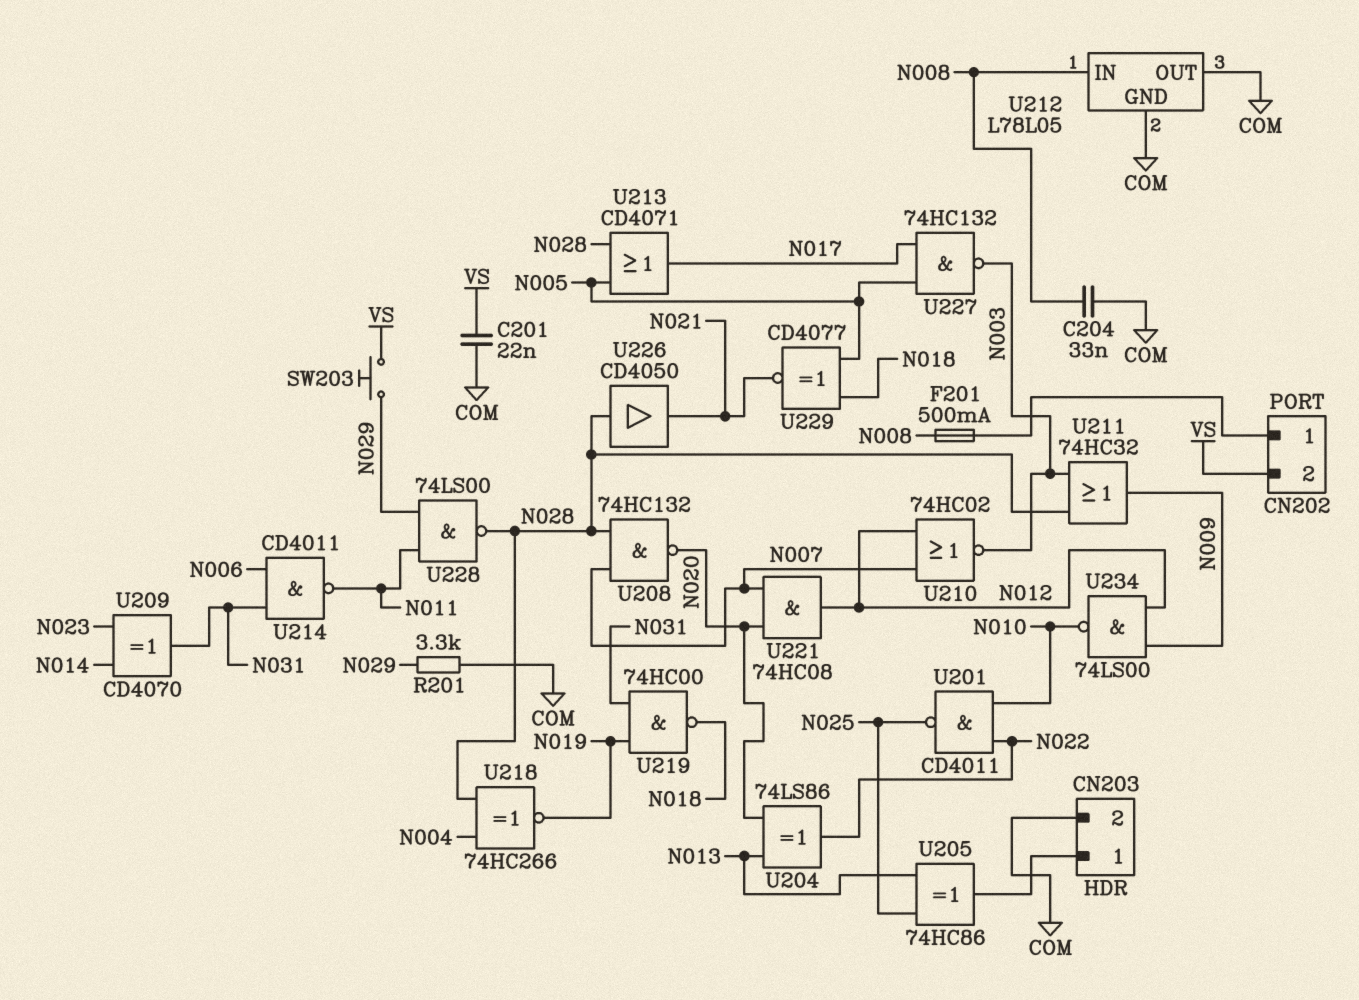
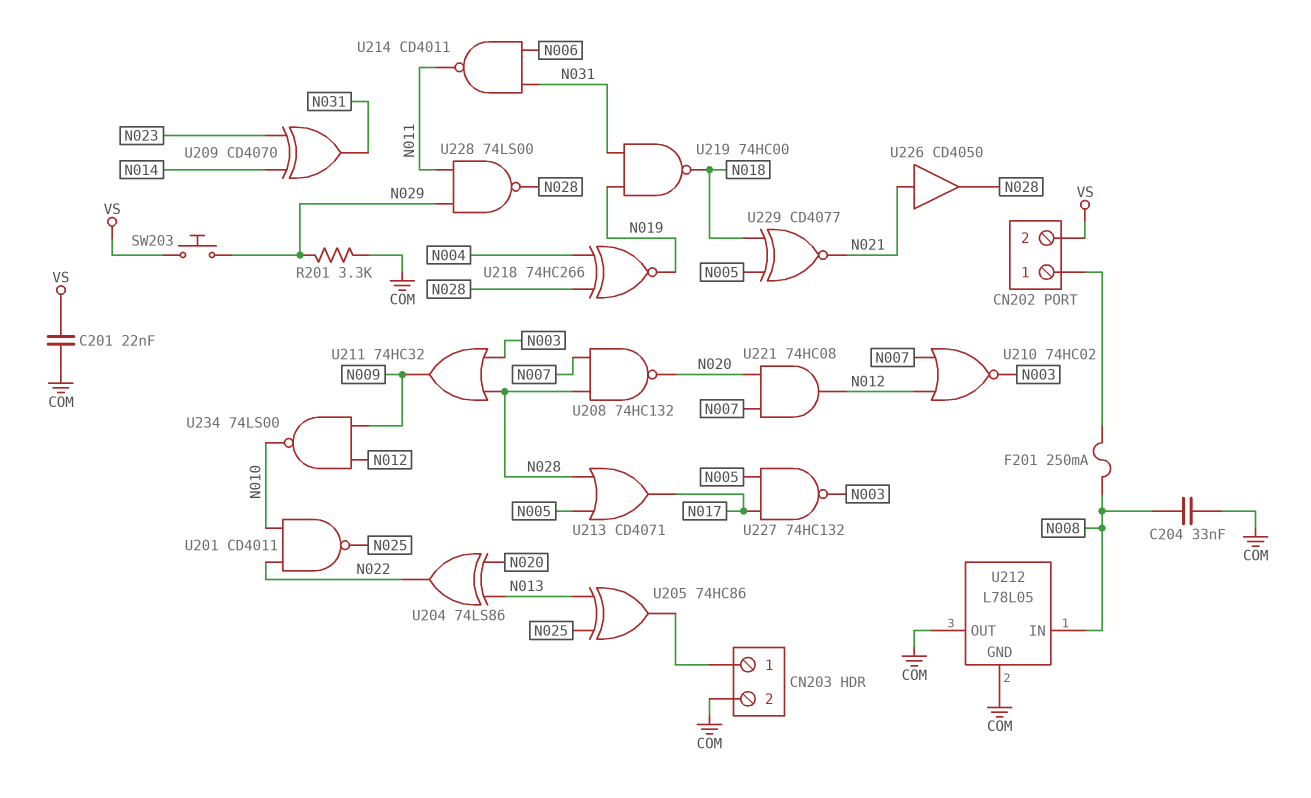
F201: 500mA (CN202/1, N008) -> 250mA (CN202/1, N008)
U226: buffer CD4050 (in N028, out N021) -> buffer CD4050 (in N021, out N028)

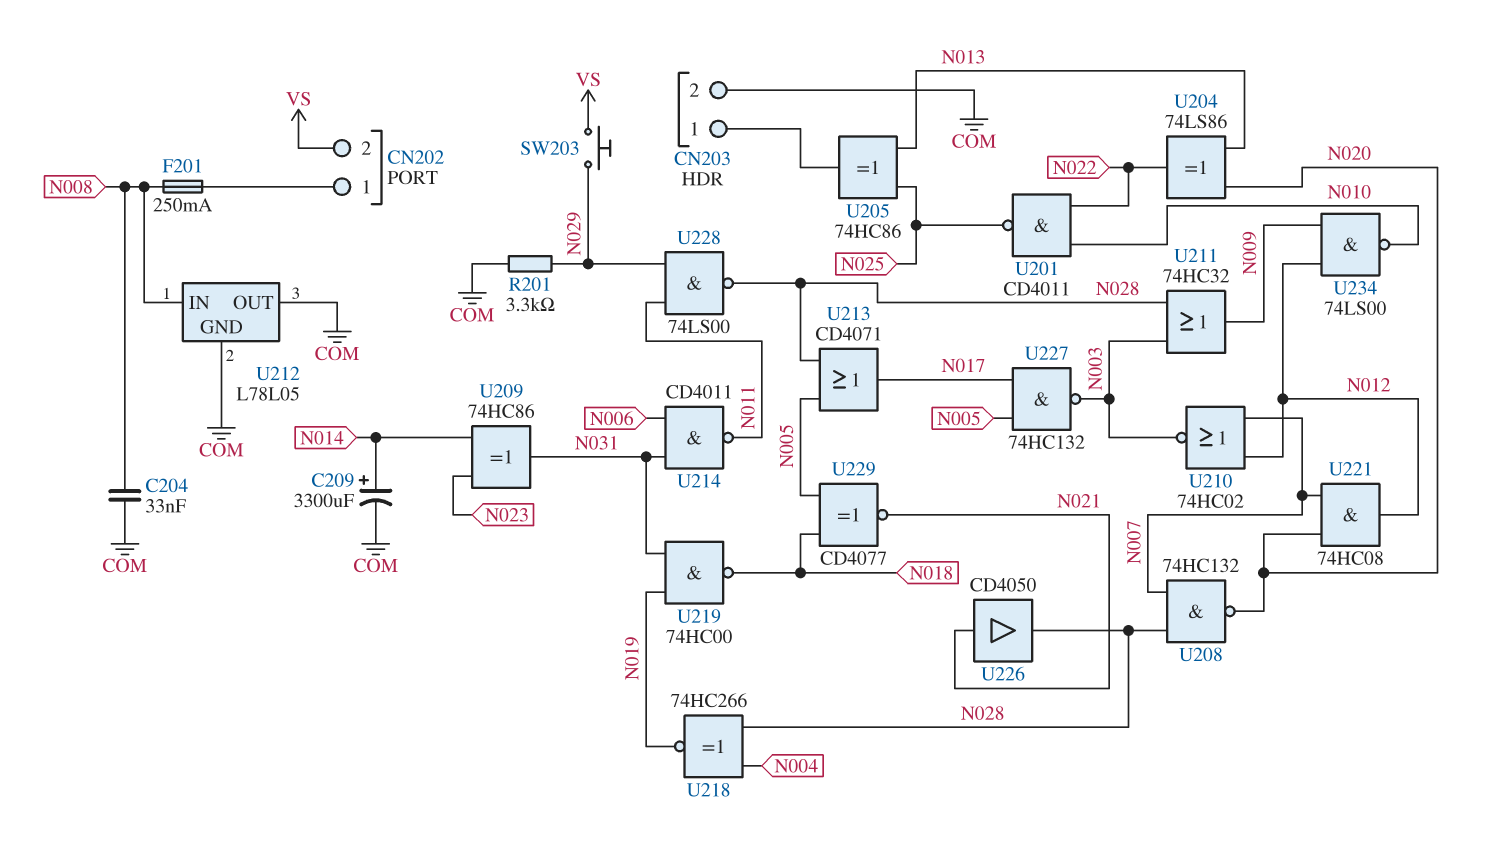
C201: 22nF (COM, VS) -> none
C209: none -> 3300uF (plus N014, minus COM)
U209: XOR CD4070 (in N014, in N023, out N031) -> XOR 74HC86 (in N014, in N023, out N031)

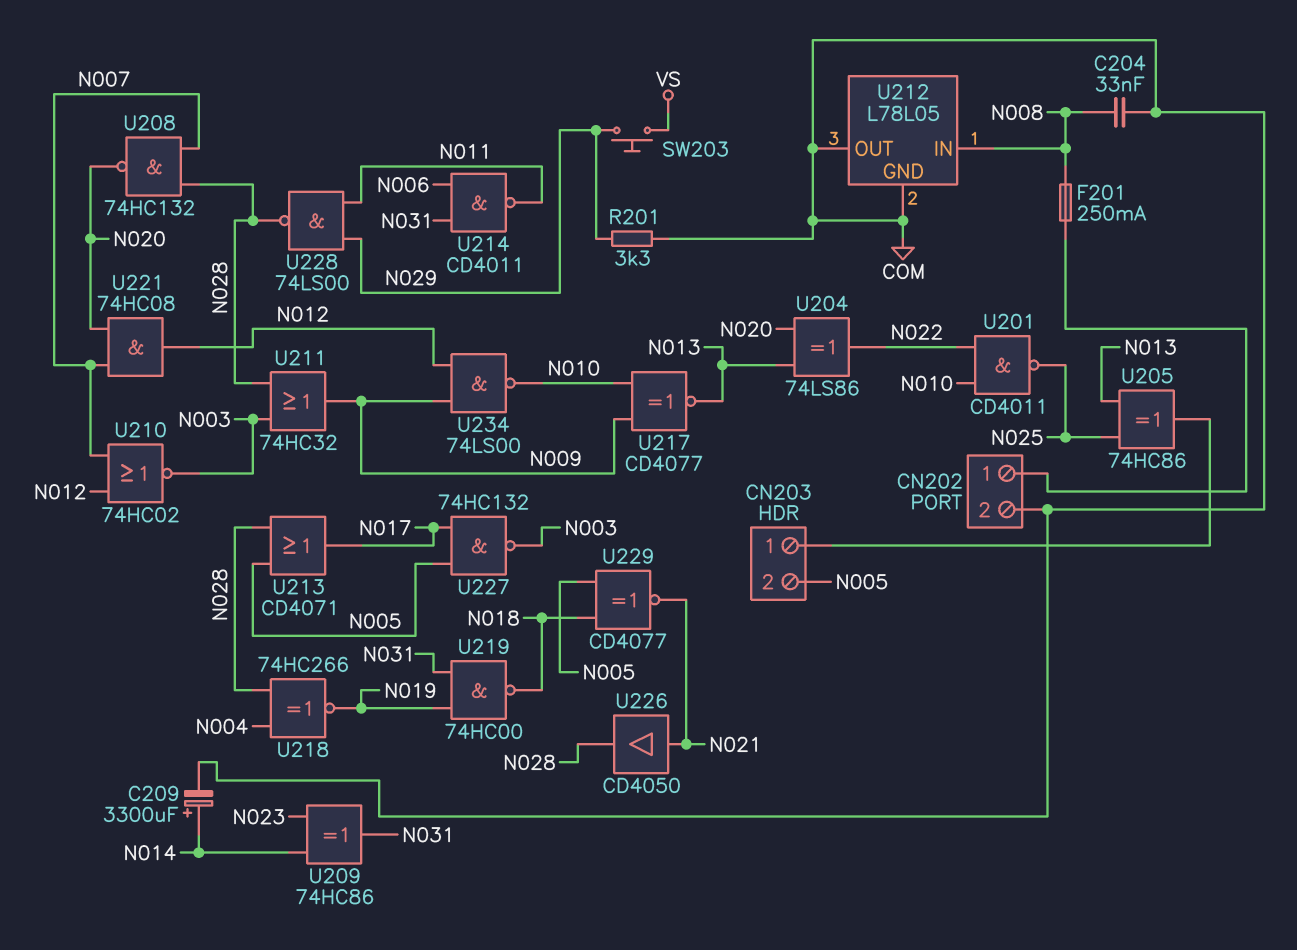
CN202 pin 2: VS -> COM
CN203 pin 2: COM -> N005
U217: none -> XNOR CD4077 (in N009, in N010, out N013)

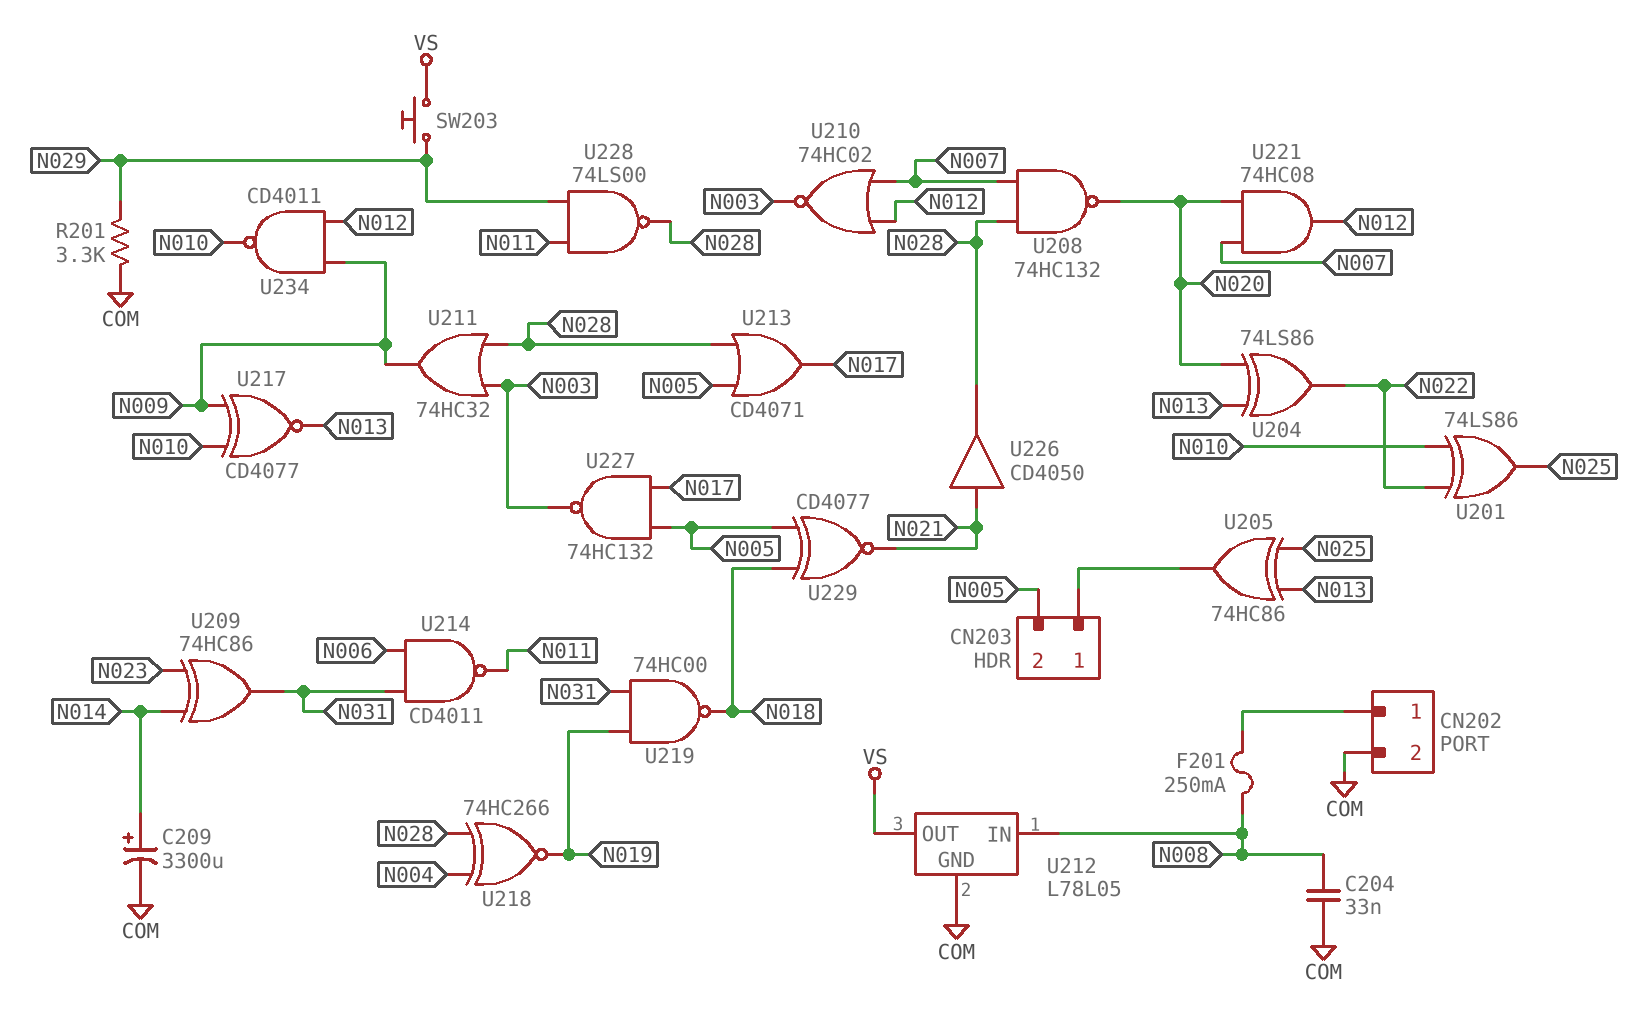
U201: NAND CD4011 (in N010, in N022, out N025) -> XOR 74LS86 (in N010, in N022, out N025)
U212 pin OUT: COM -> VS
U234: NAND 74LS00 (in N009, in N012, out N010) -> NAND CD4011 (in N009, in N012, out N010)

